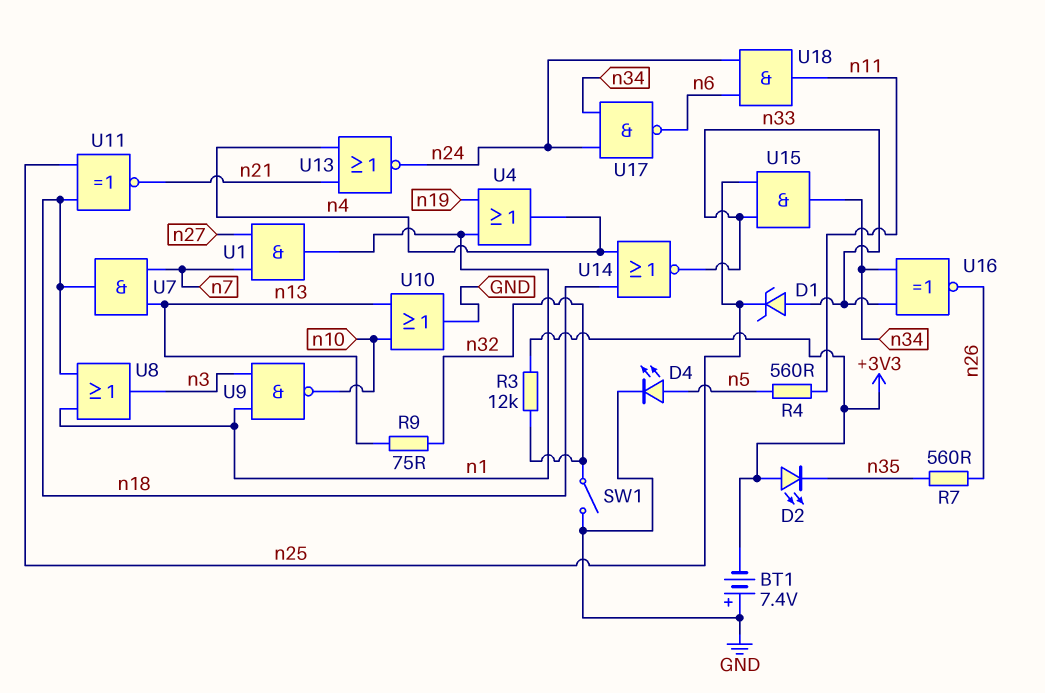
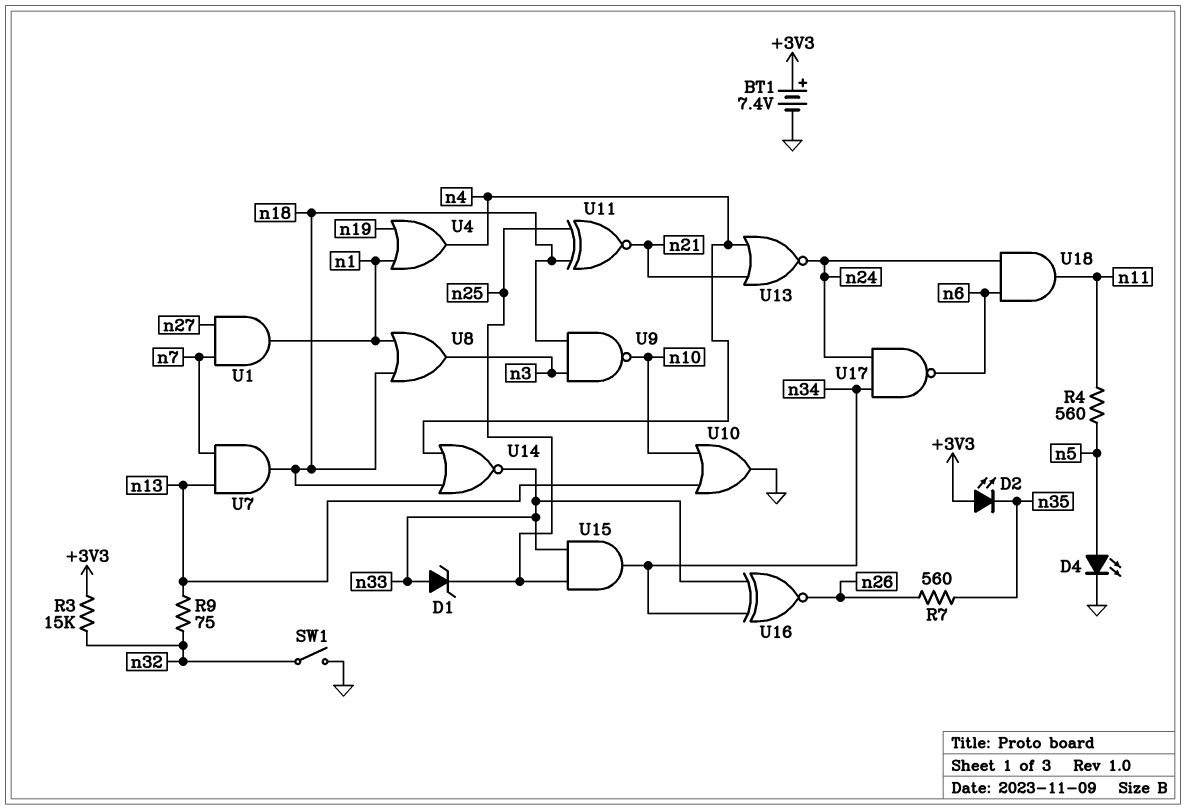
BT1: 7.4V (plus GND, minus +3V3) -> 7.4V (plus +3V3, minus GND)
R3: 12k (+3V3, n32) -> 15k (+3V3, n32)
U9: NAND (in n1, in n3, out n10) -> NAND (in n3, in n18, out n10)

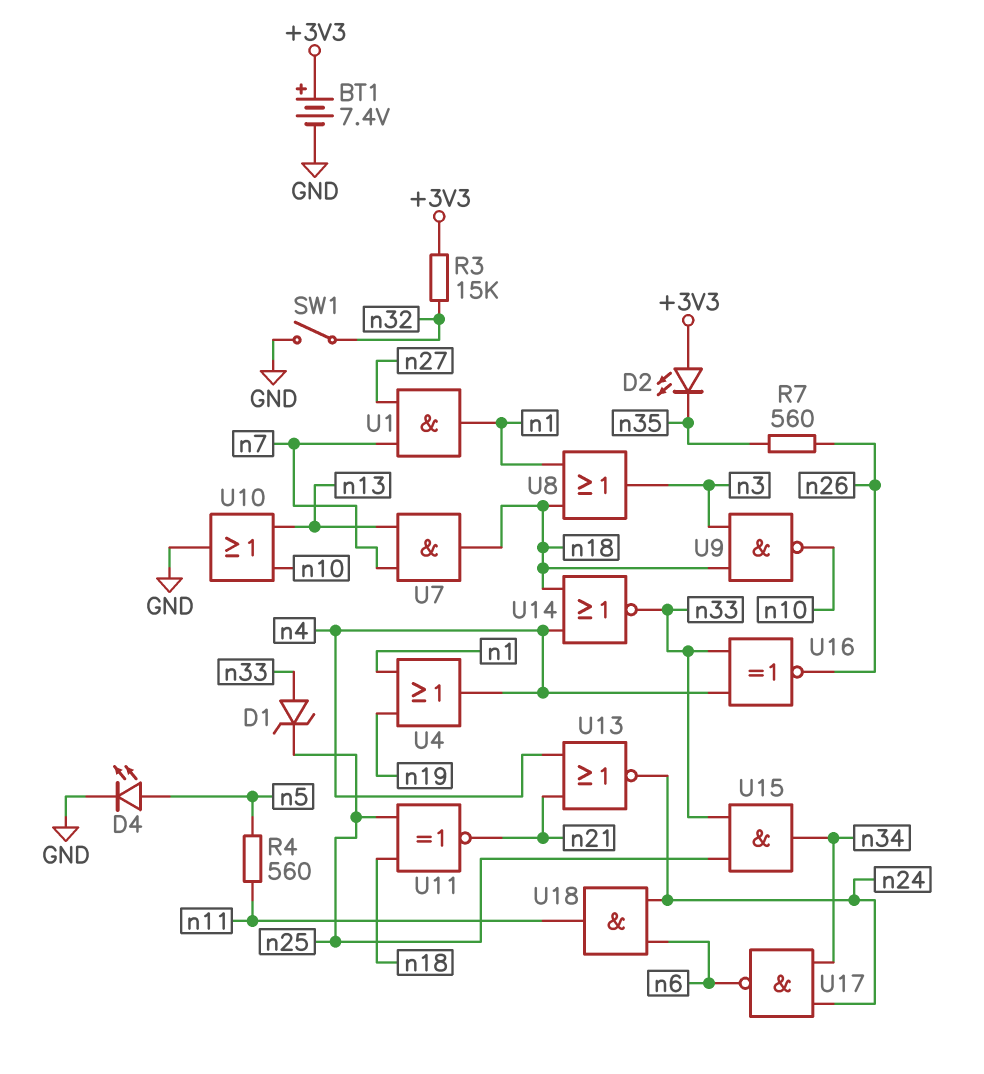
R9: 75 (n13, n32) -> none
U16: XNOR (in n33, in n34, out n26) -> XNOR (in n4, in n33, out n26)

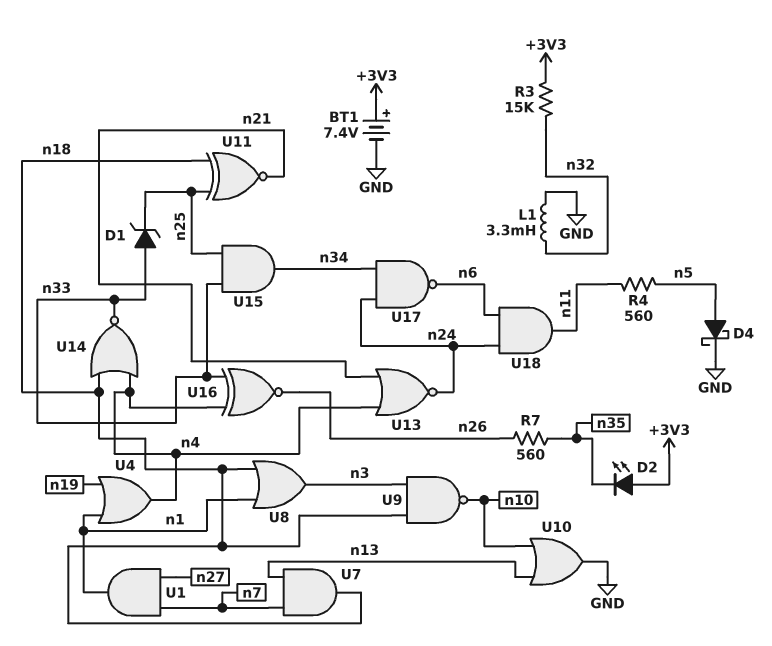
D4: LED (A n5, K GND) -> schottky (A n5, K GND)
L1: none -> 3.3mH (GND, n32)
SW1: switch (GND, n32) -> none

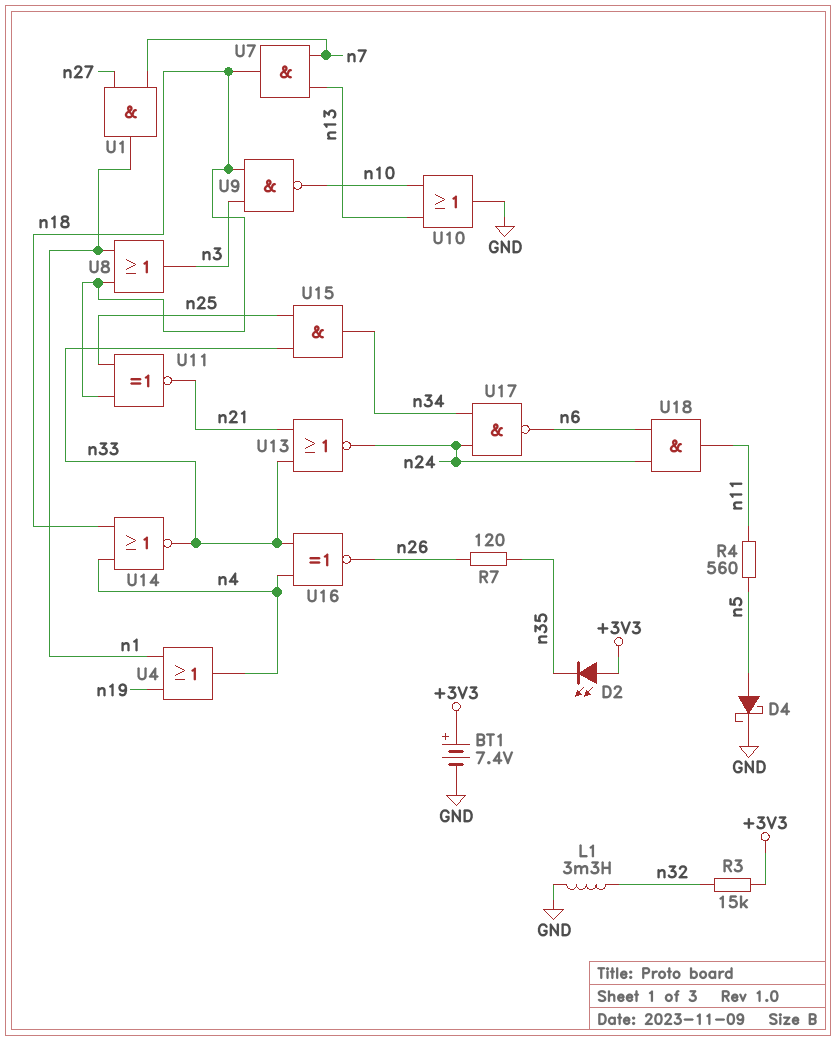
D1: zener (A n33, K n25) -> none
R7: 560 (n26, n35) -> 120 (n26, n35)
U13: NOR (in n4, in n21, out n24) -> NOR (in n21, in n33, out n24)

